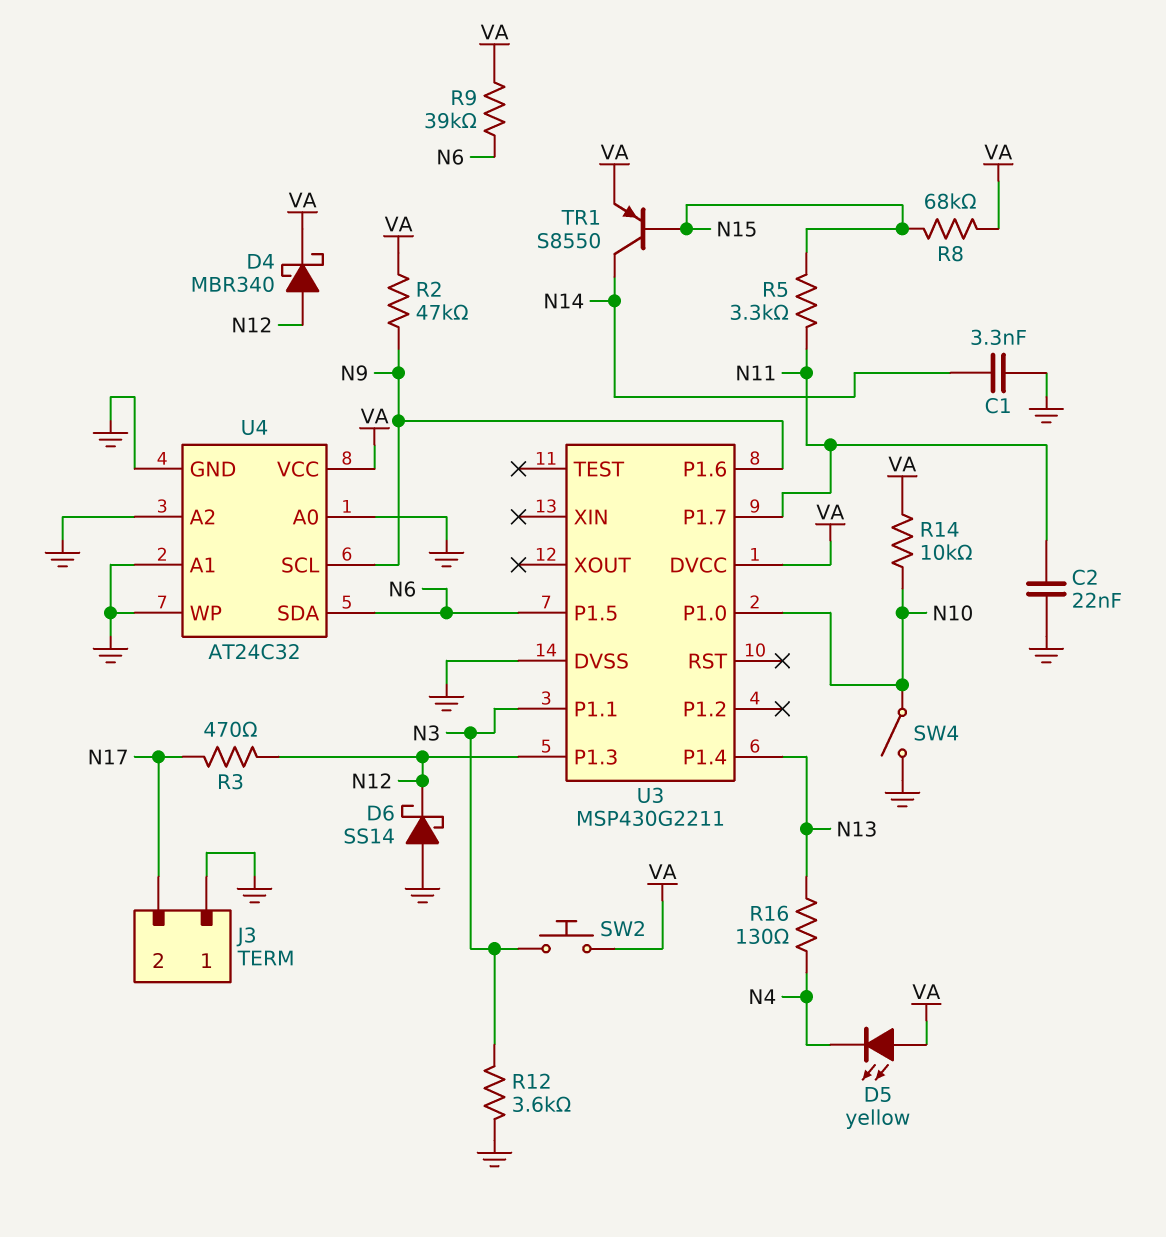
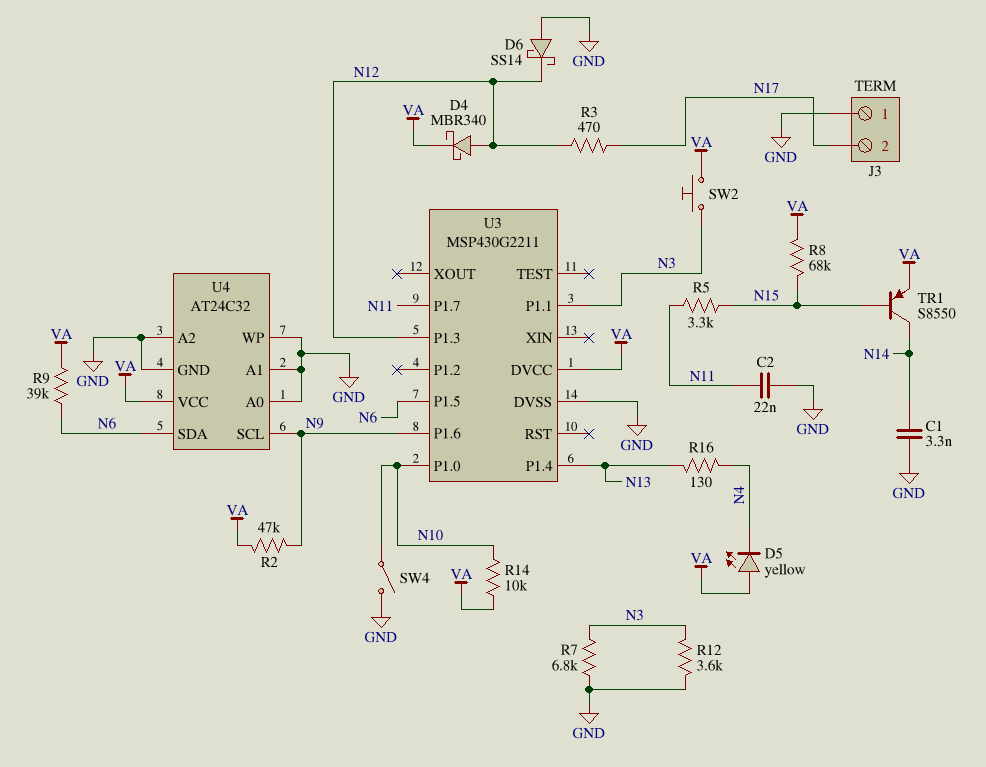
R7: none -> 6.8k (GND, N3)

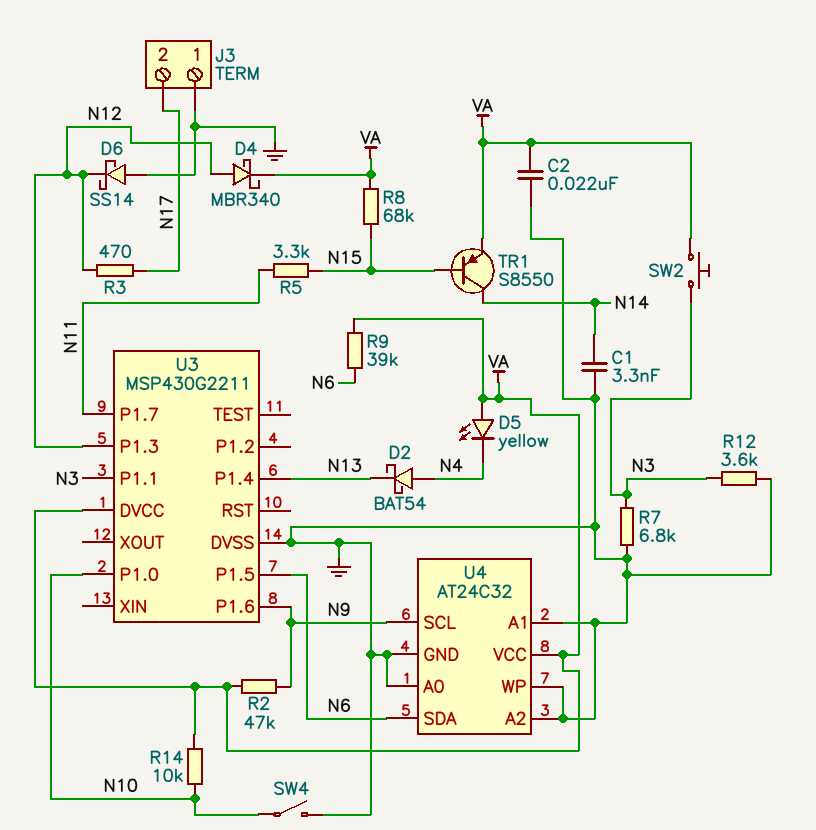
C2: 22nF (GND, N11) -> 22nF (GND, VA)
D2: none -> schottky BAT54 (A N4, K N13)
R16: 130 (N4, N13) -> none

